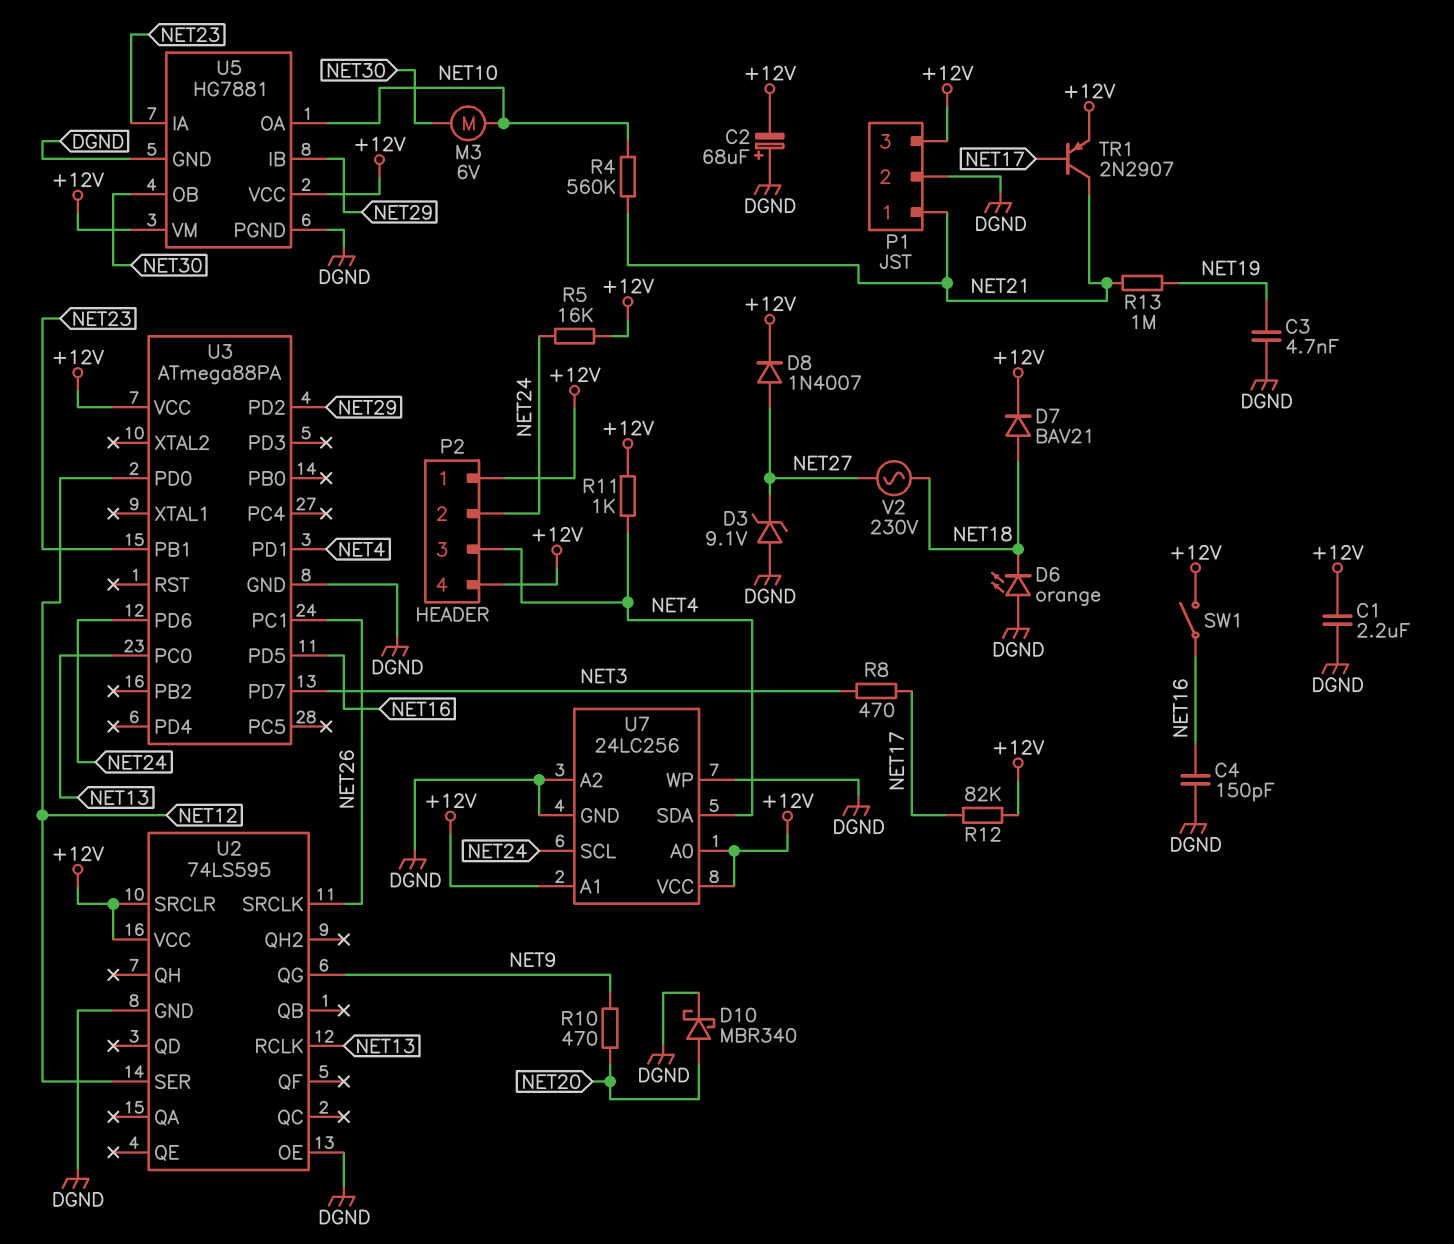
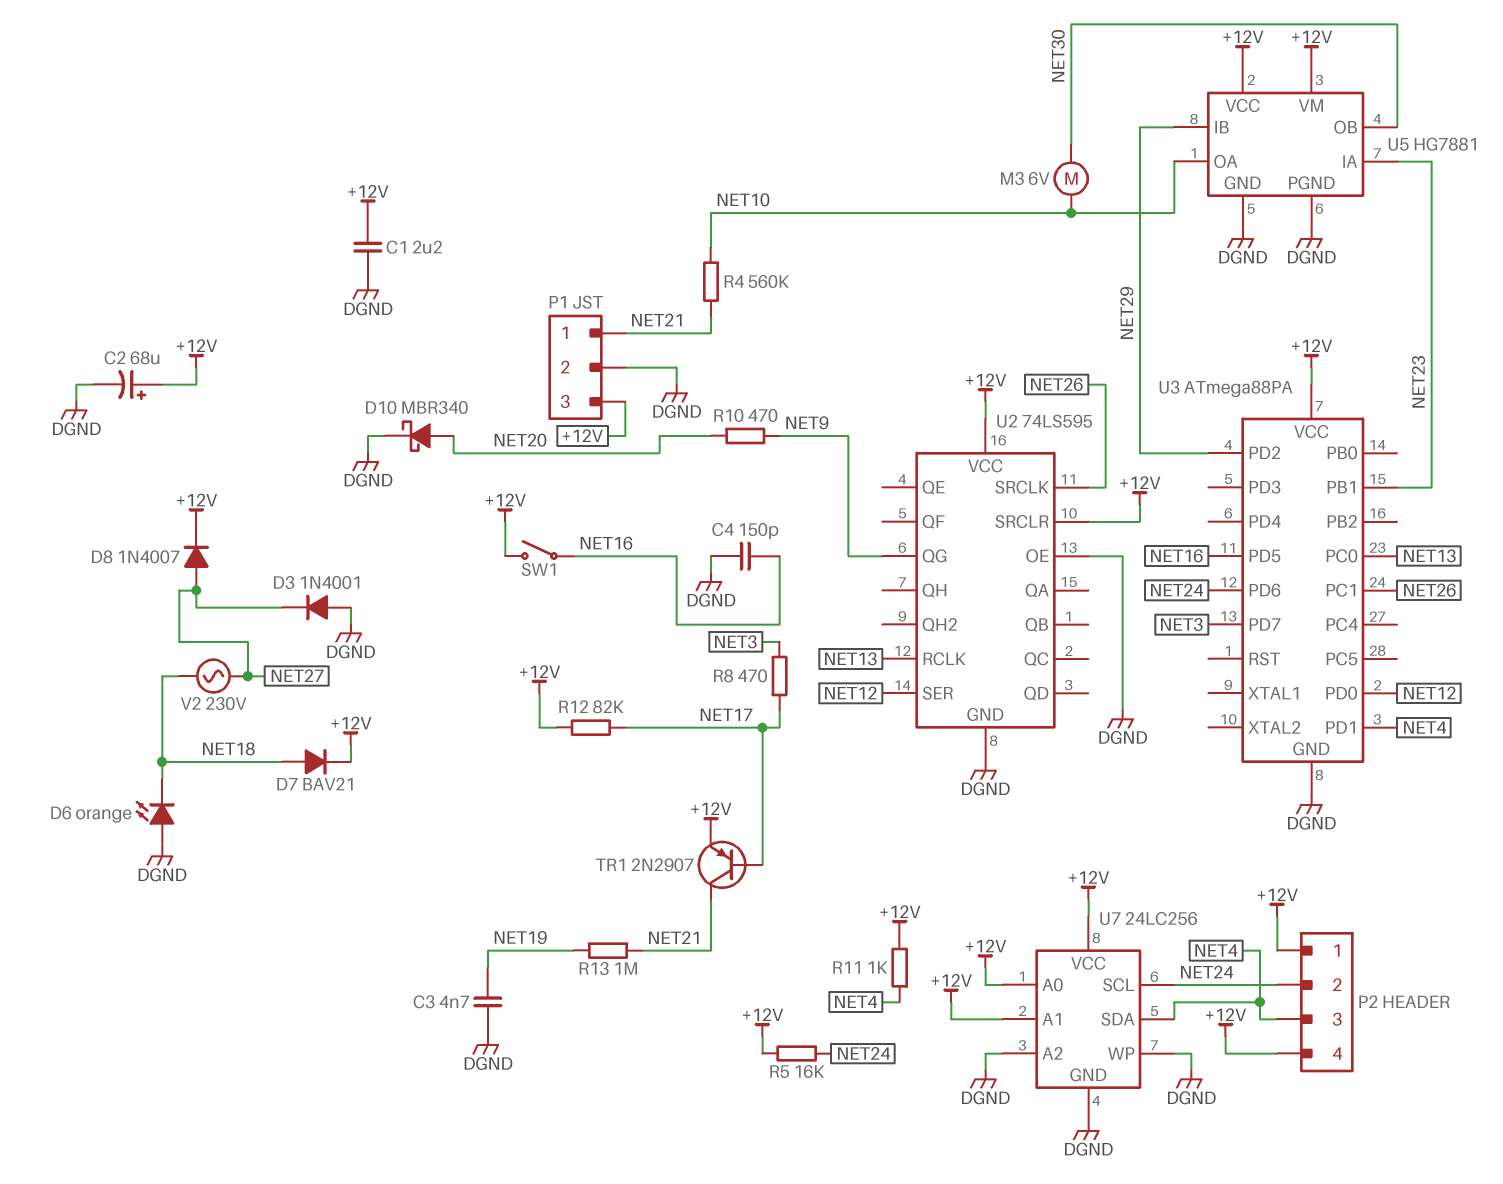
C2: 68uF (plus DGND, minus +12V) -> 68uF (plus +12V, minus DGND)
D3: zener 9.1V (A DGND, K NET27) -> diode 1N4001 (A DGND, K NET27)

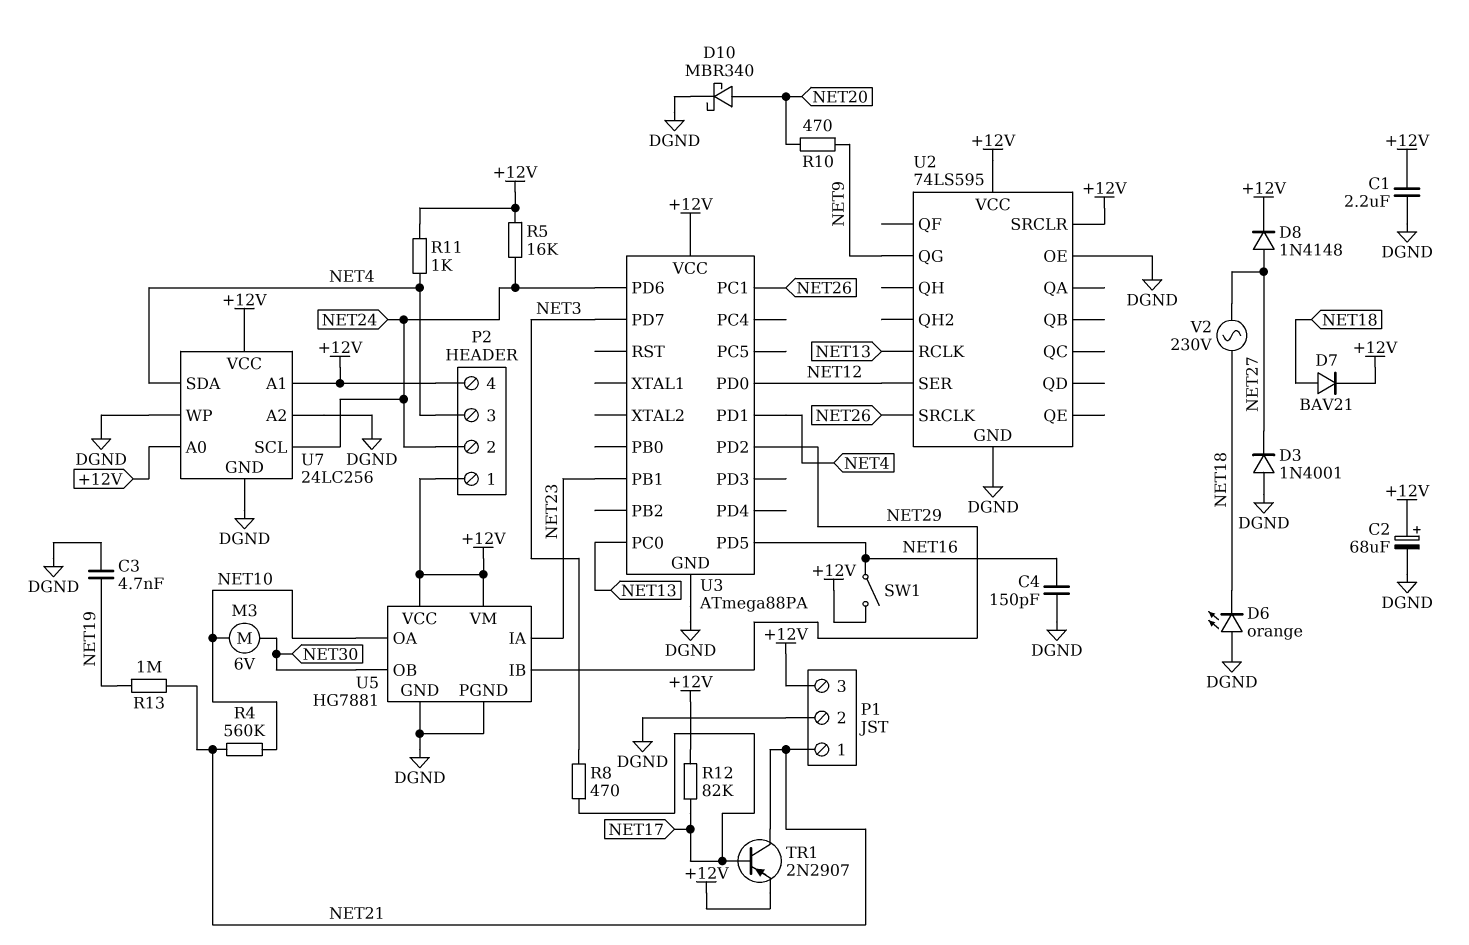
D8: diode 1N4007 (A NET27, K +12V) -> diode 1N4148 (A NET27, K +12V)

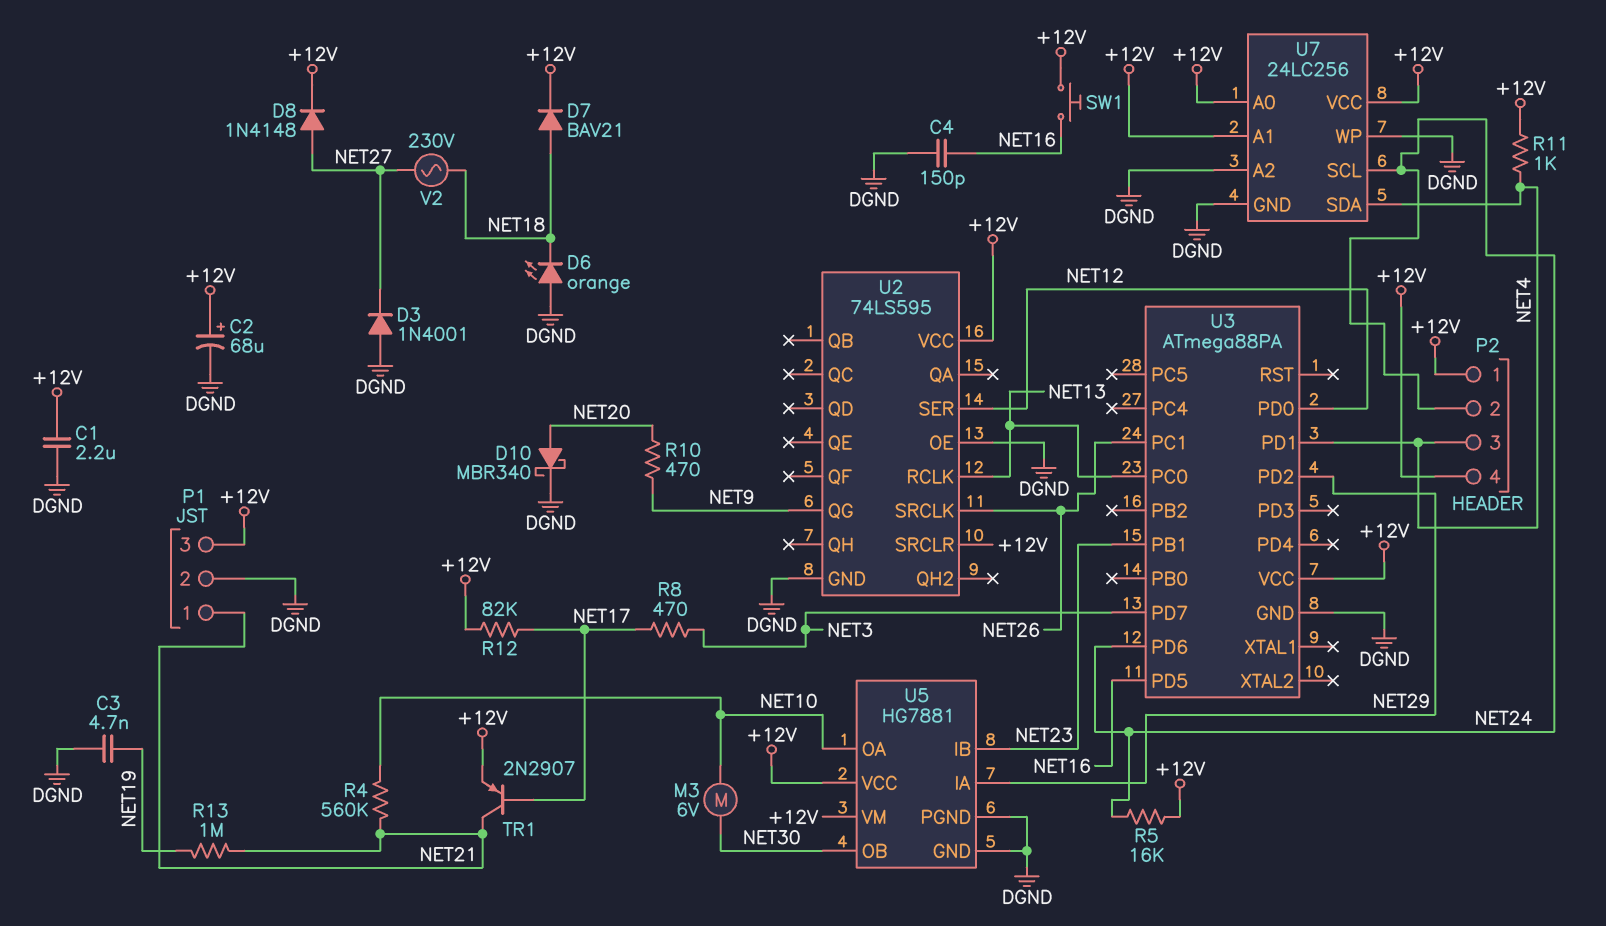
SW1: switch (+12V, NET16) -> button (+12V, NET16)
U5 pin IA: NET23 -> NET29
U5 pin IB: NET29 -> NET23

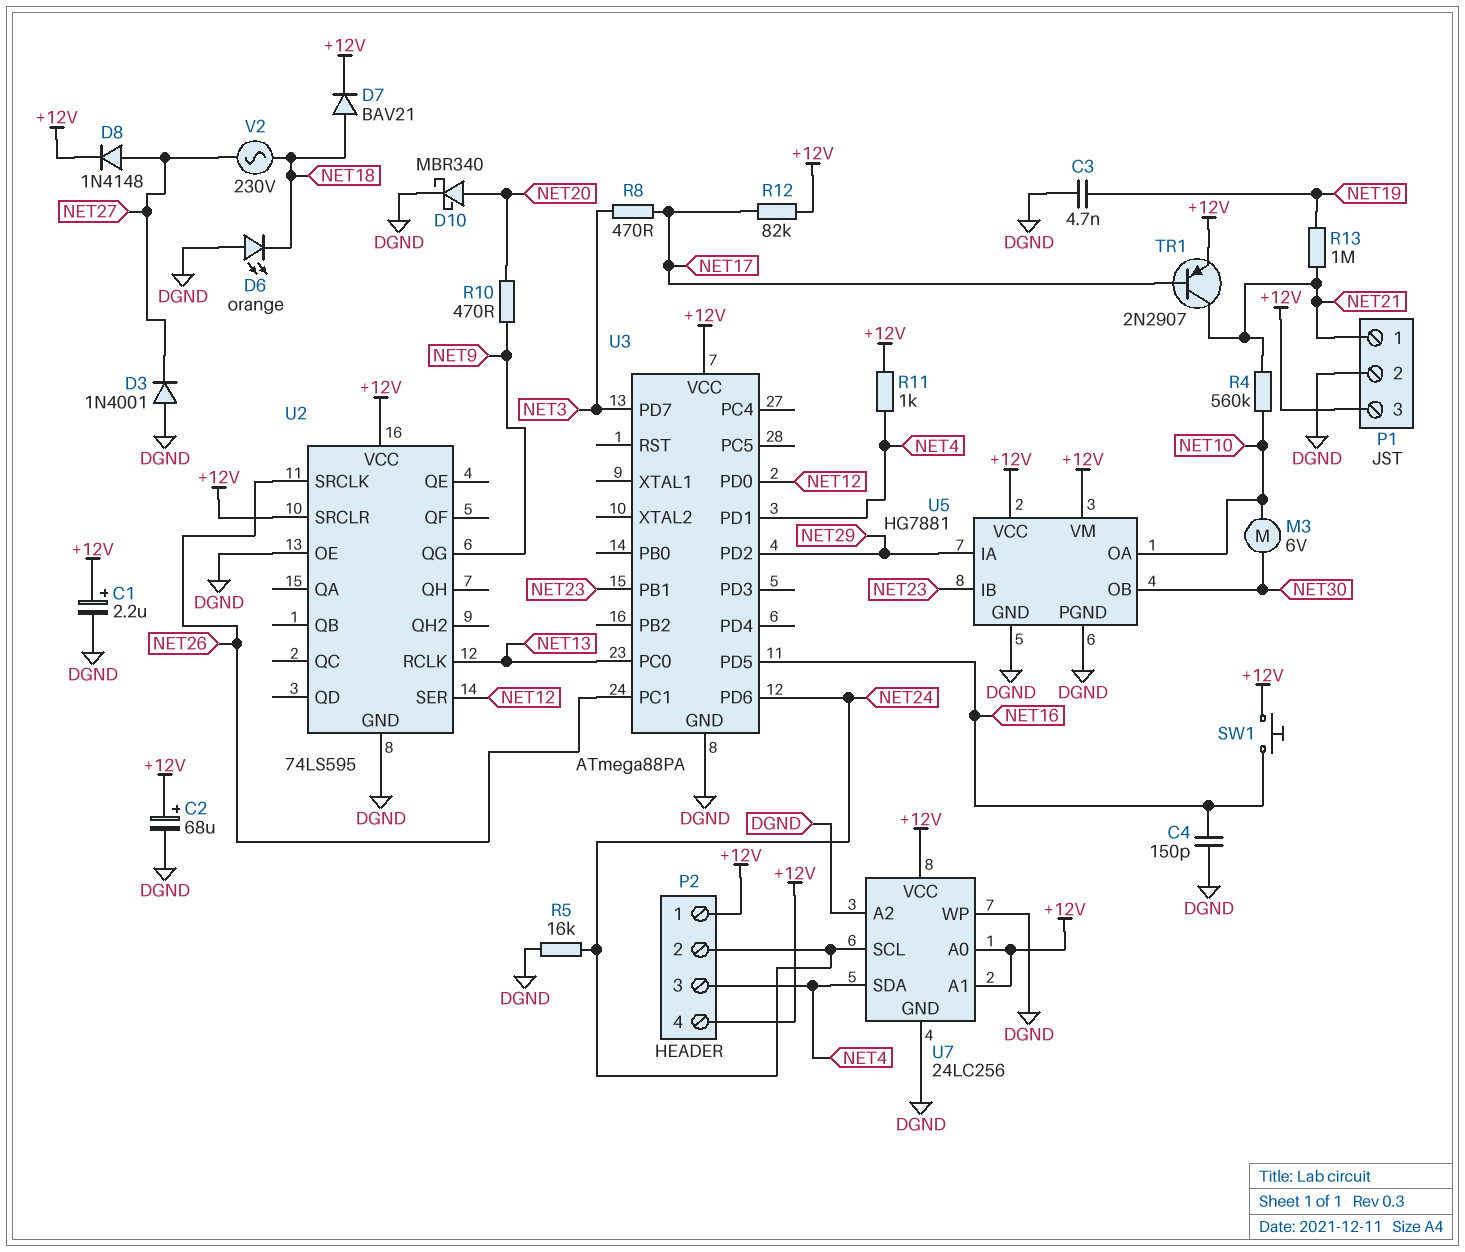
C1: 2.2uF (+12V, DGND) -> 2.2uF (plus +12V, minus DGND)
R5: 16k (+12V, NET24) -> 16k (DGND, NET24)

